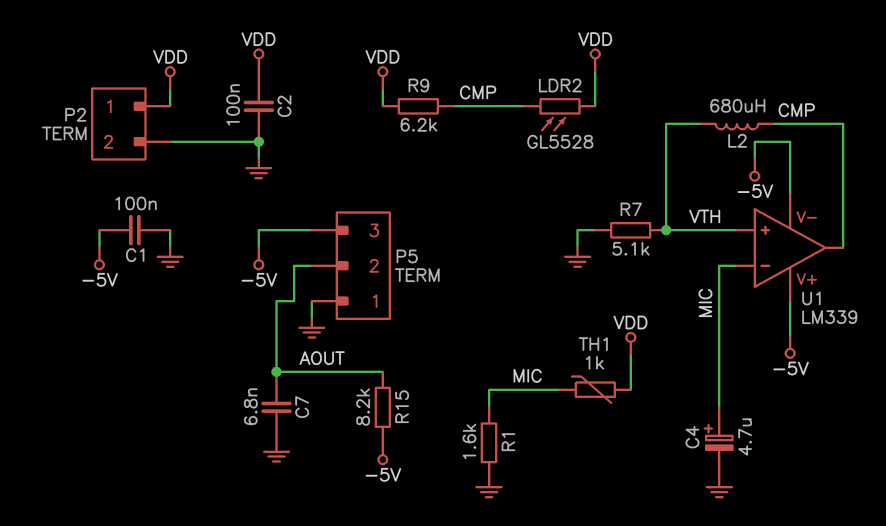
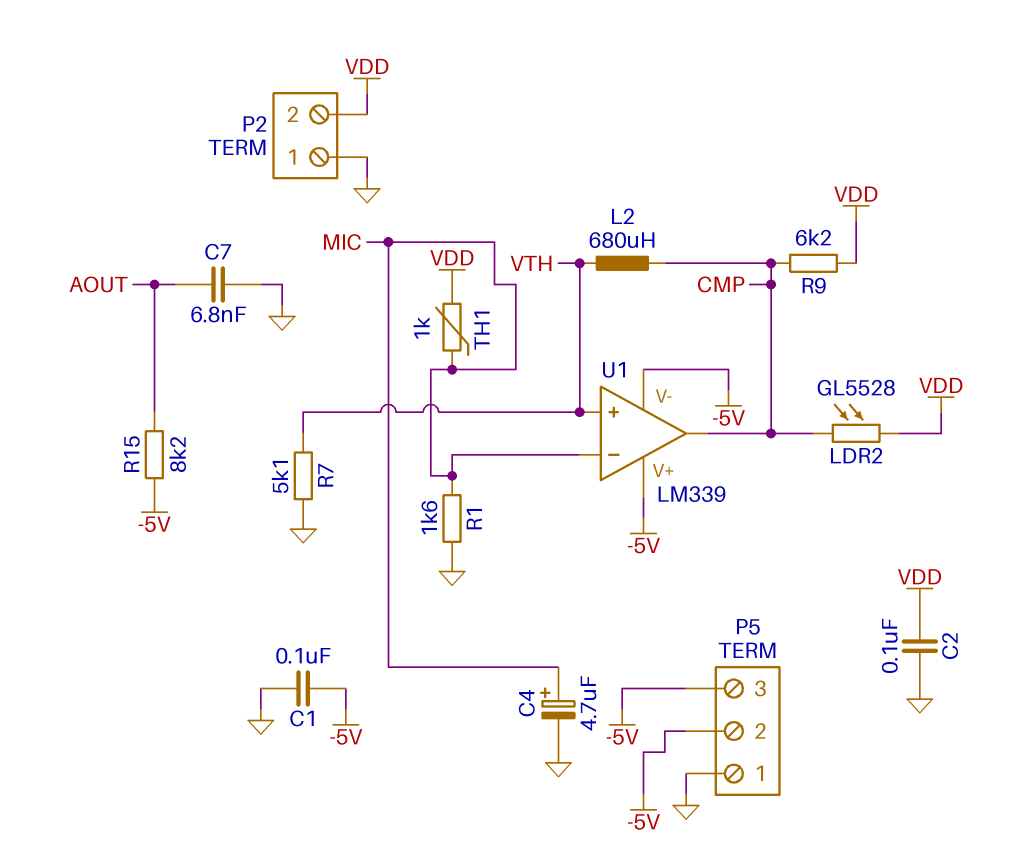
P2 pin 1: VDD -> GND
P2 pin 2: GND -> VDD
P5 pin 2: AOUT -> -5V

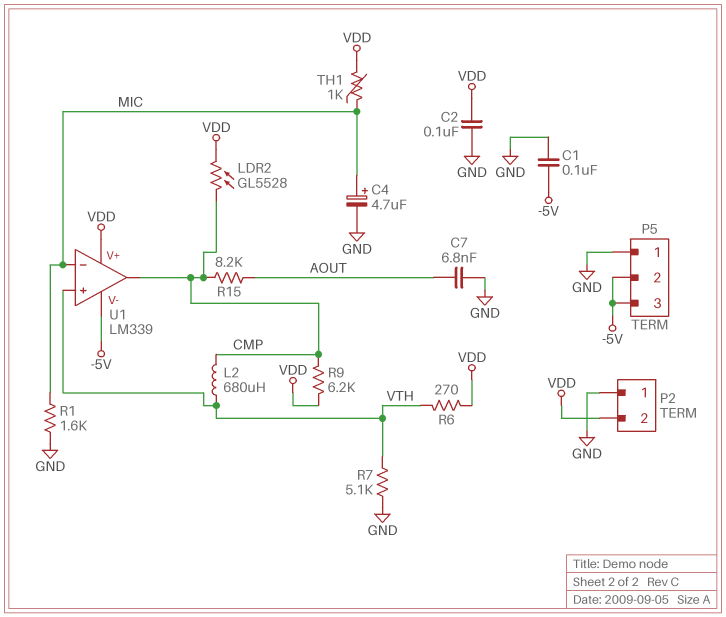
R6: none -> 270 (VDD, VTH)
R15: 8.2k (-5V, AOUT) -> 8.2k (AOUT, CMP)
U1 pin V+: -5V -> VDD

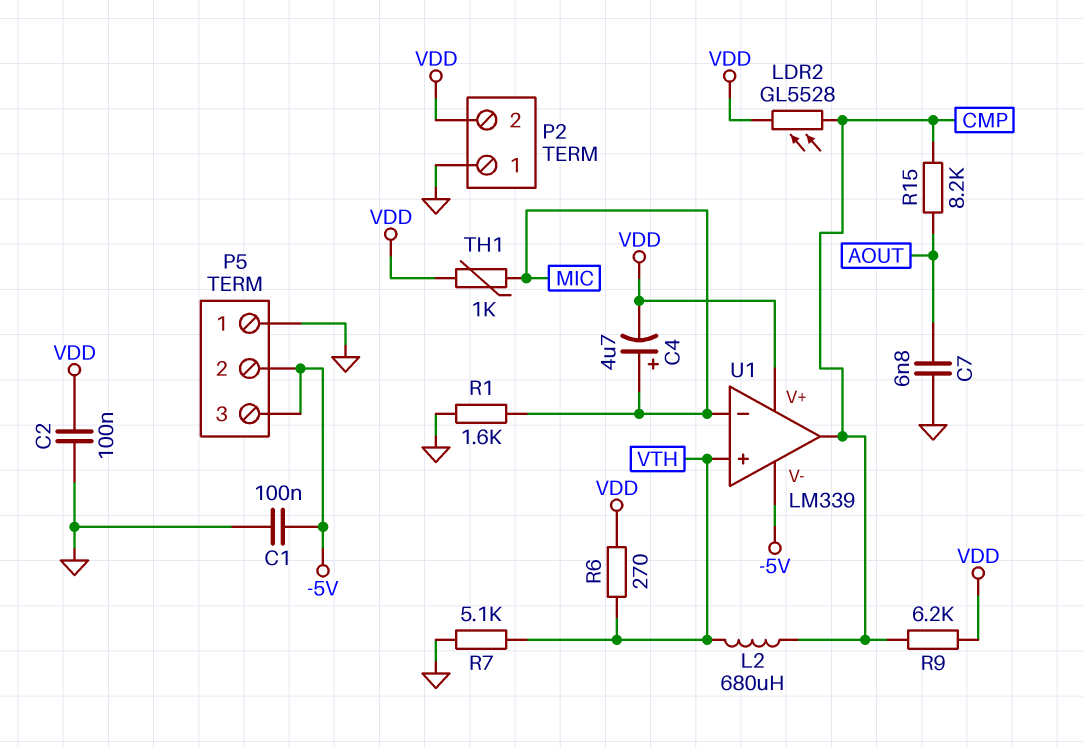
C4: 4.7uF (plus MIC, minus GND) -> 4.7uF (plus MIC, minus VDD)

